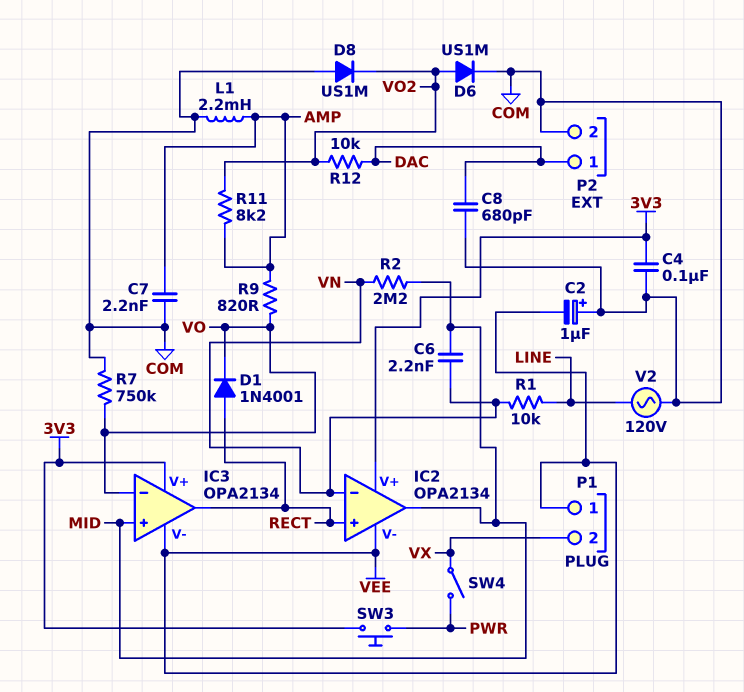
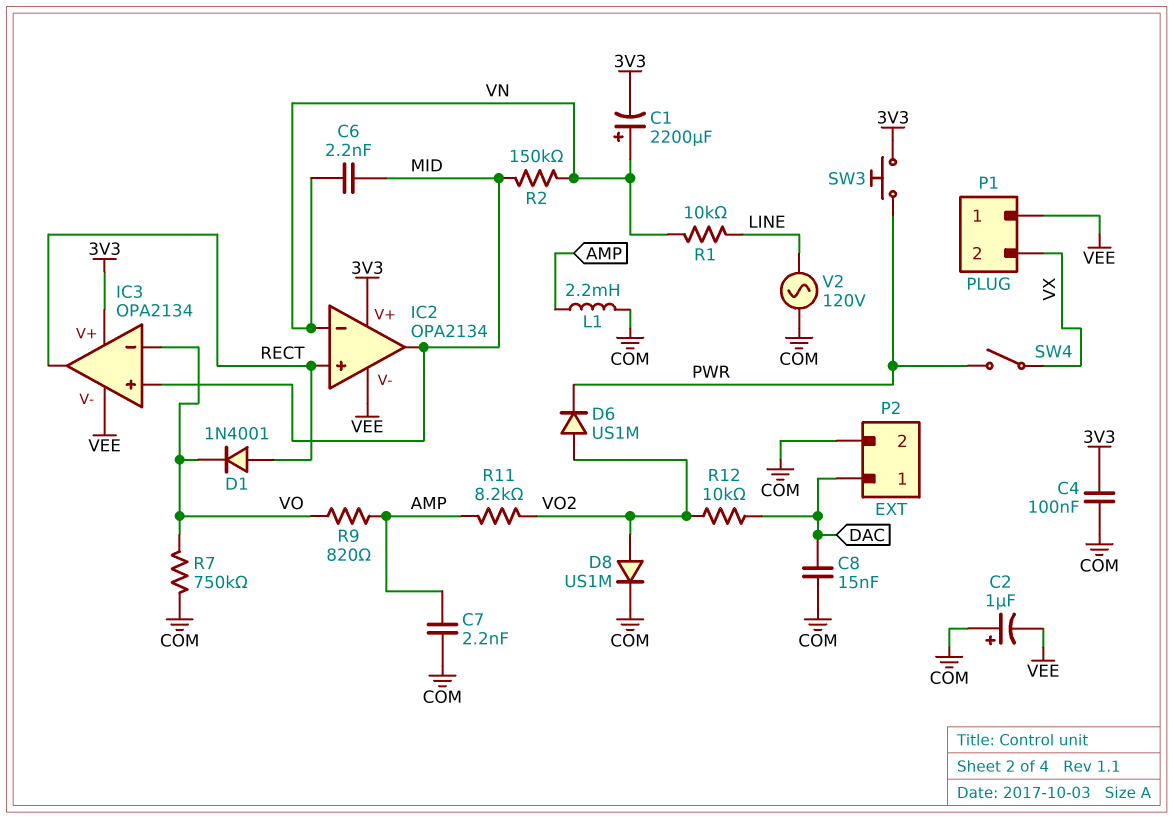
C1: none -> 2200uF (plus VN, minus 3V3)
C8: 680pF (COM, DAC) -> 15nF (COM, DAC)
D6: diode US1M (A VO2, K COM) -> diode US1M (A VO2, K PWR)
D8: diode US1M (A COM, K VO2) -> diode US1M (A VO2, K COM)
R2: 2.2M (MID, VN) -> 150k (MID, VN)

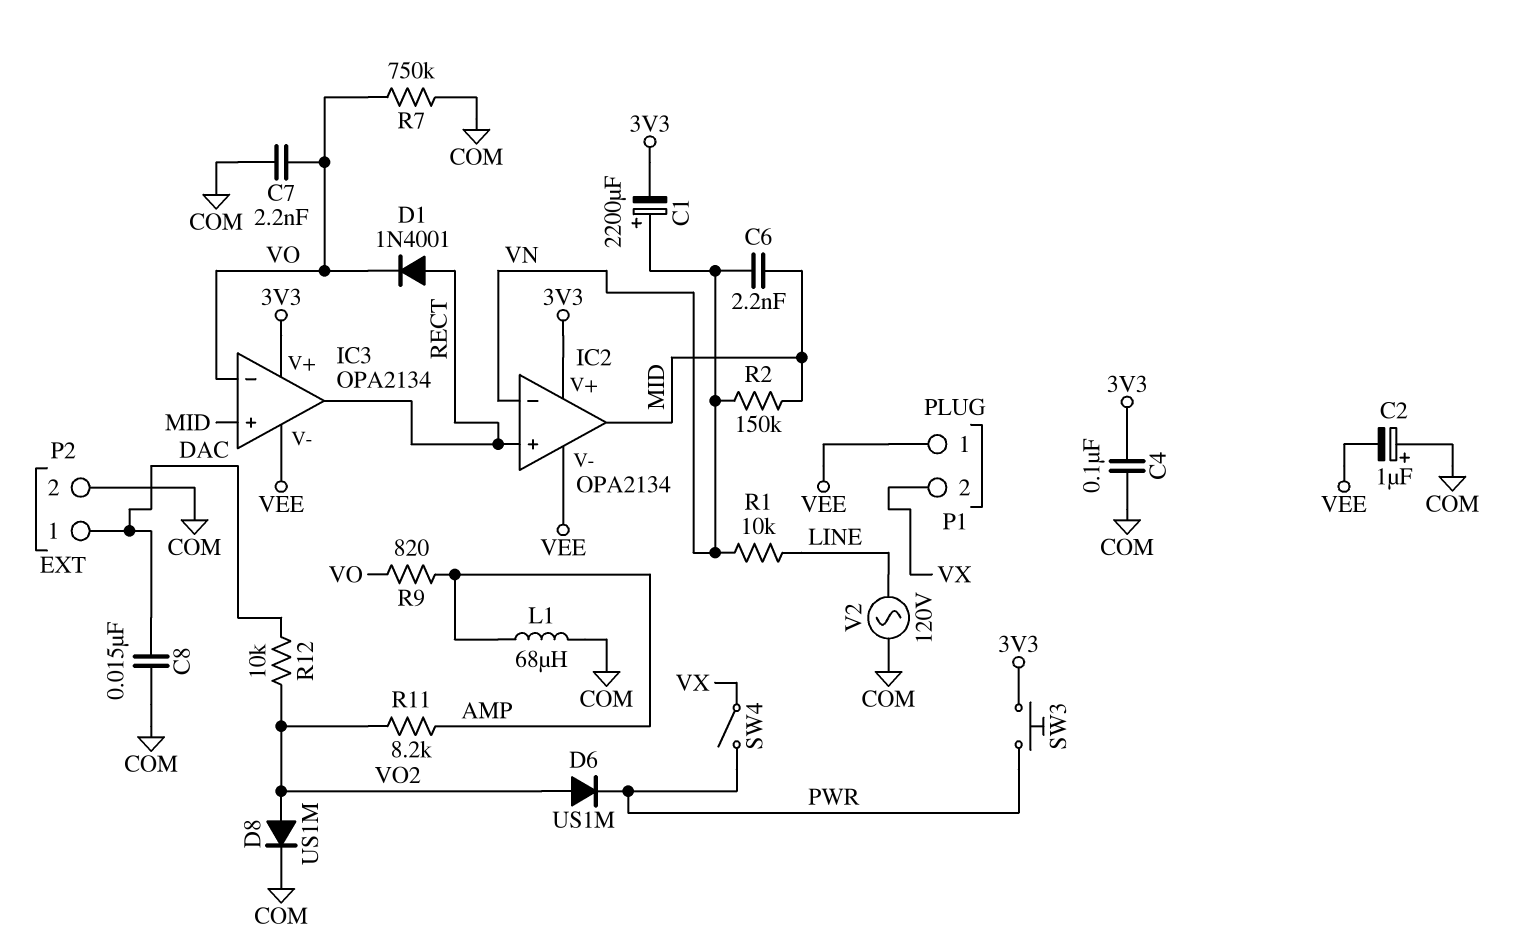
C7: 2.2nF (AMP, COM) -> 2.2nF (COM, VO)
L1: 2.2mH (AMP, COM) -> 68uH (AMP, COM)

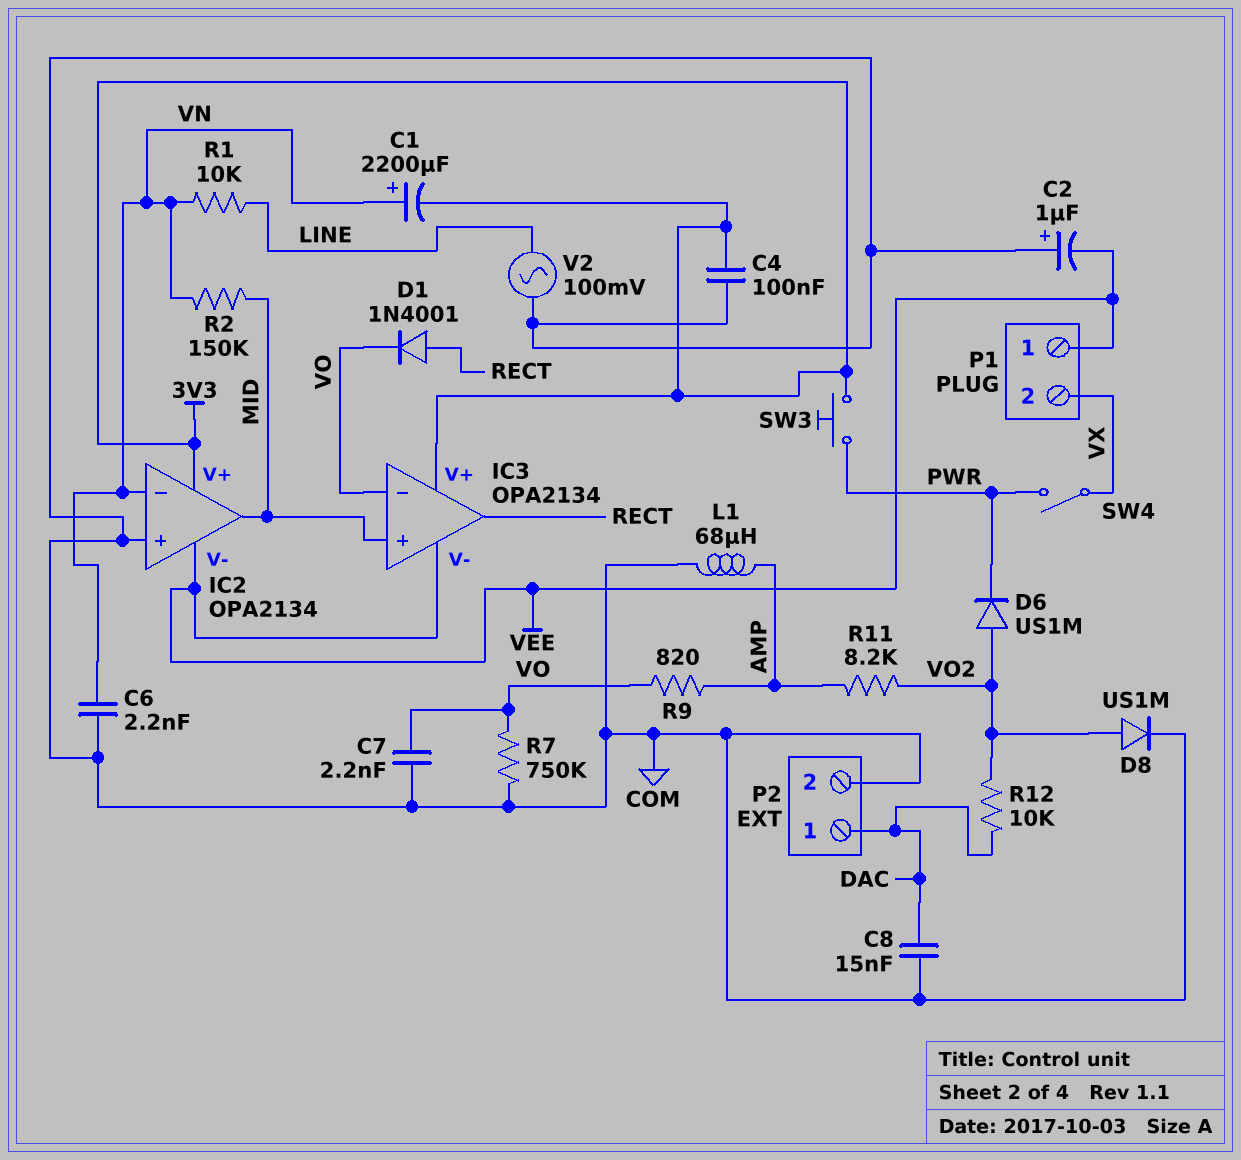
C6: 2.2nF (MID, VN) -> 2.2nF (COM, VN)
IC2 pin in+: RECT -> COM
V2: AC 120V (COM, LINE) -> AC 100mV (COM, LINE)

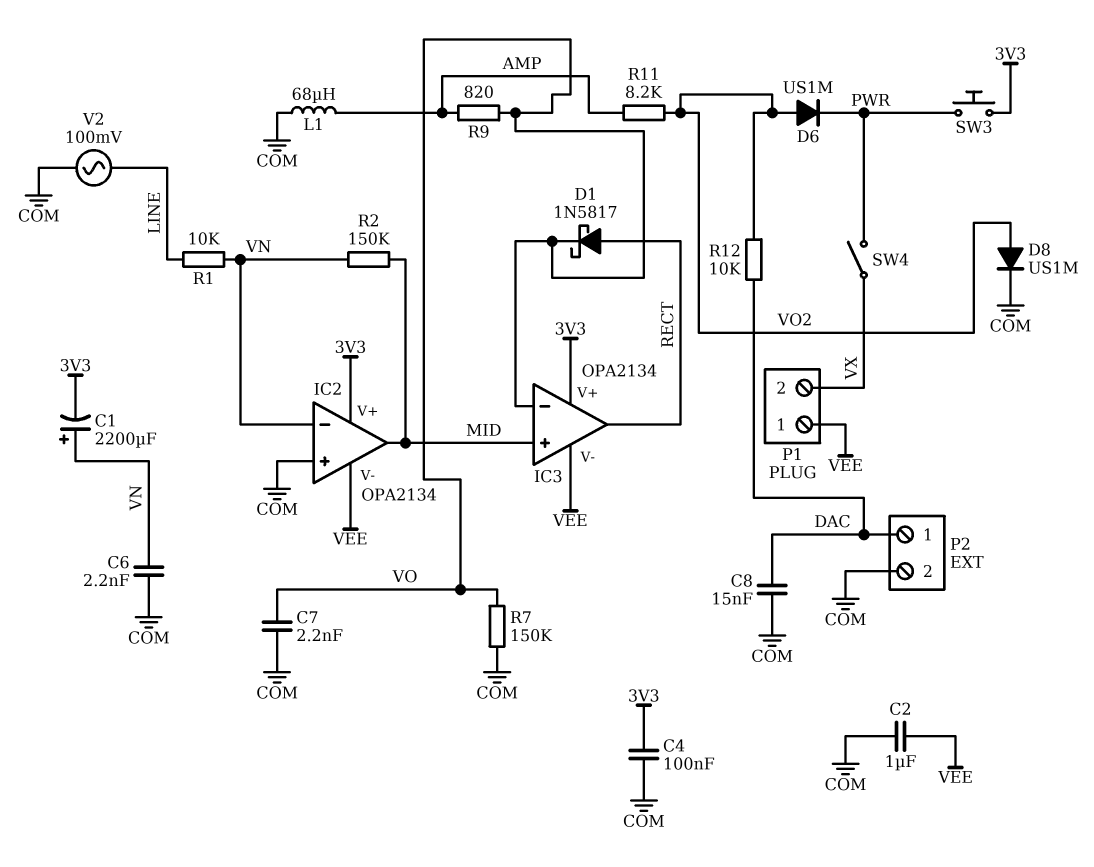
C2: 1uF (plus COM, minus VEE) -> 1uF (COM, VEE)
D1: diode 1N4001 (A RECT, K VO) -> schottky 1N5817 (A RECT, K VO)
R7: 750k (COM, VO) -> 150k (COM, VO)

